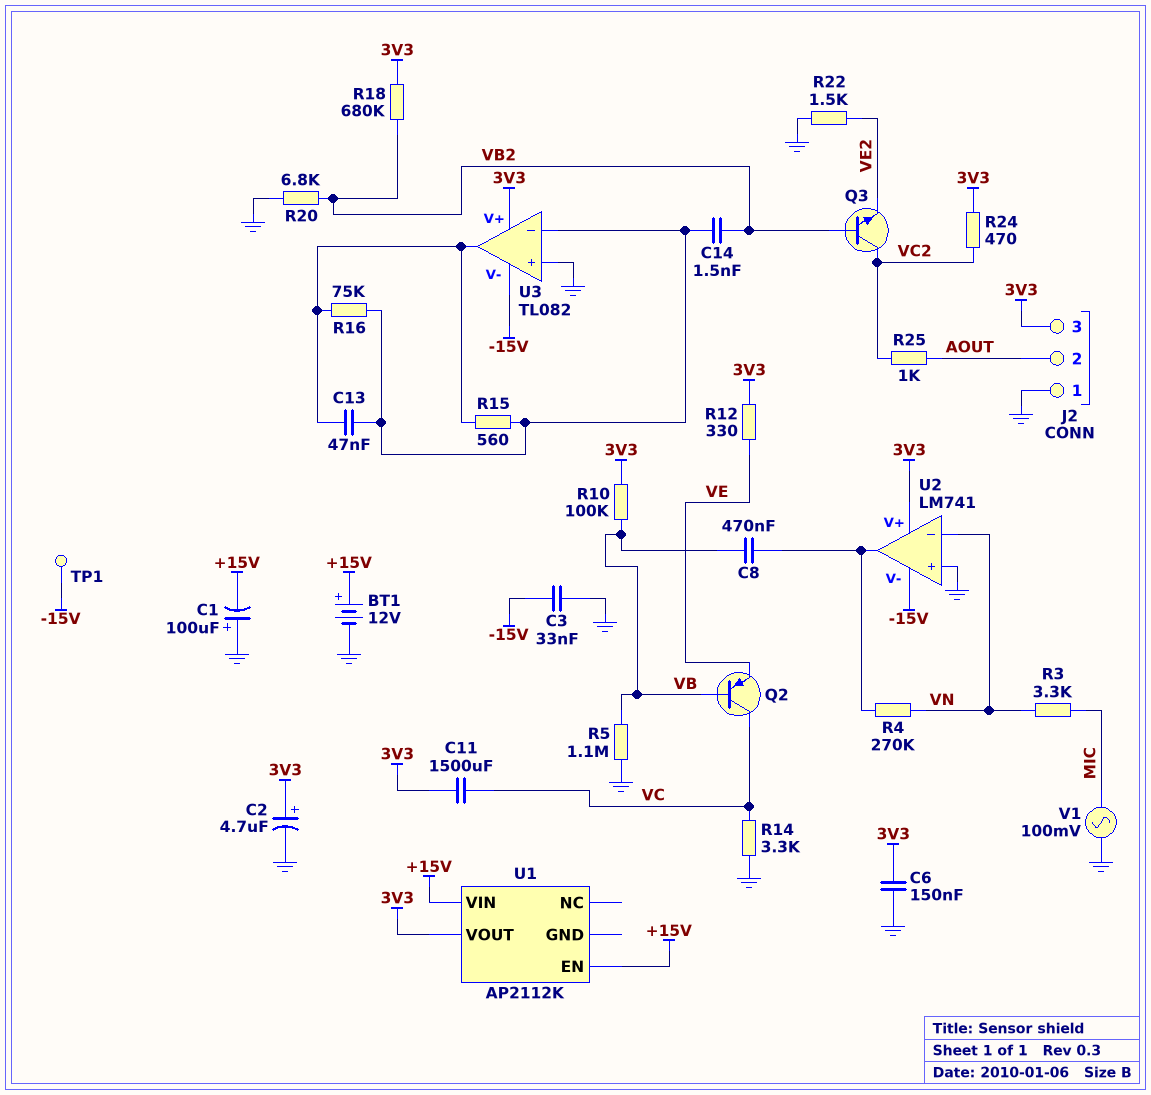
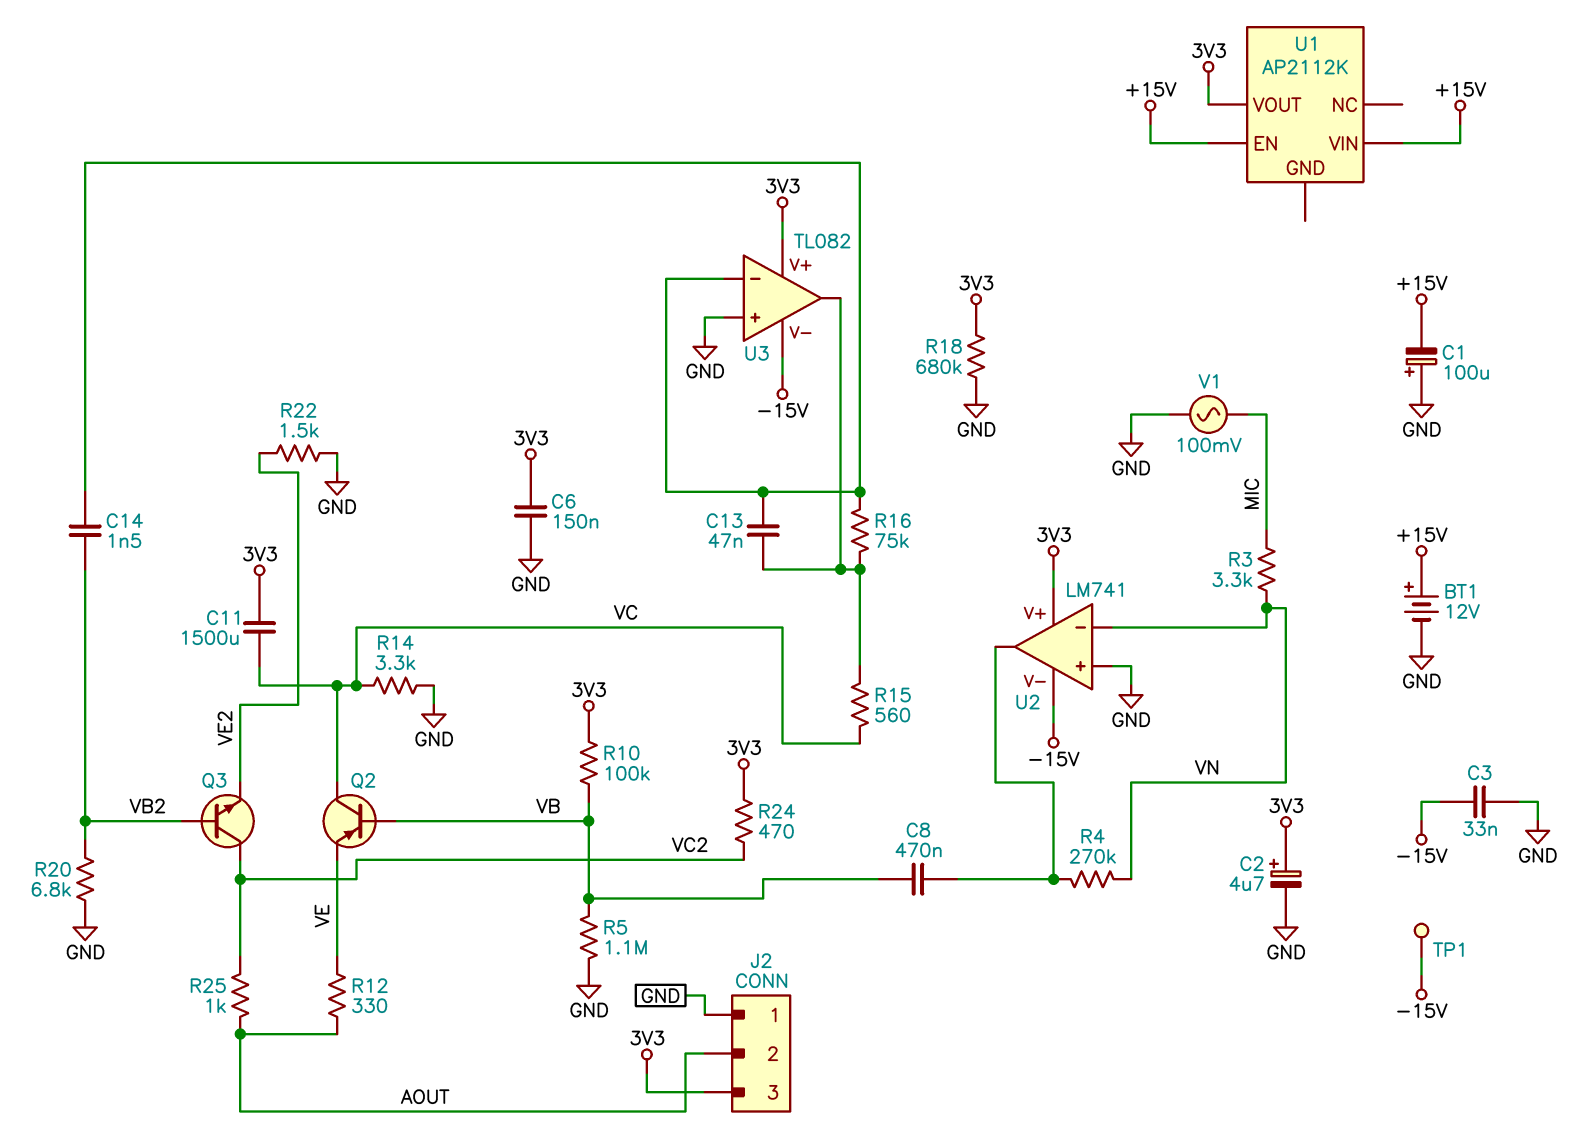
R12: 330 (3V3, VE) -> 330 (AOUT, VE)
R15: 560 (U3/in-, U3/out) -> 560 (U3/out, VC)
R18: 680k (3V3, VB2) -> 680k (3V3, GND)

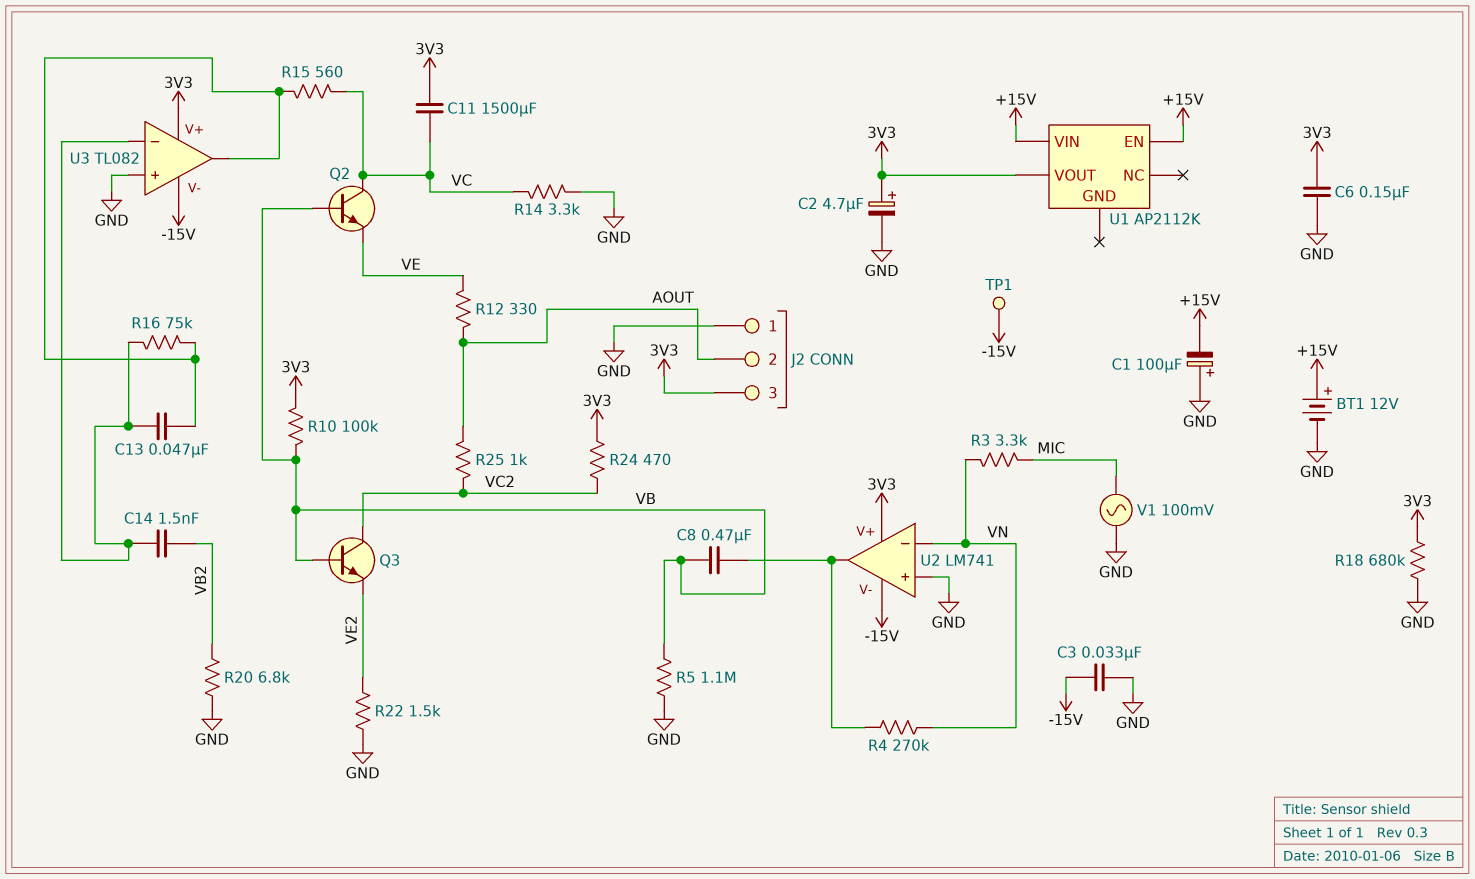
Q2: PNP (B VB, C VC, E VE) -> NPN (B VB, C VC, E VE)
Q3: NPN (B VB2, C VC2, E VE2) -> NPN (B VB, C VC2, E VE2)

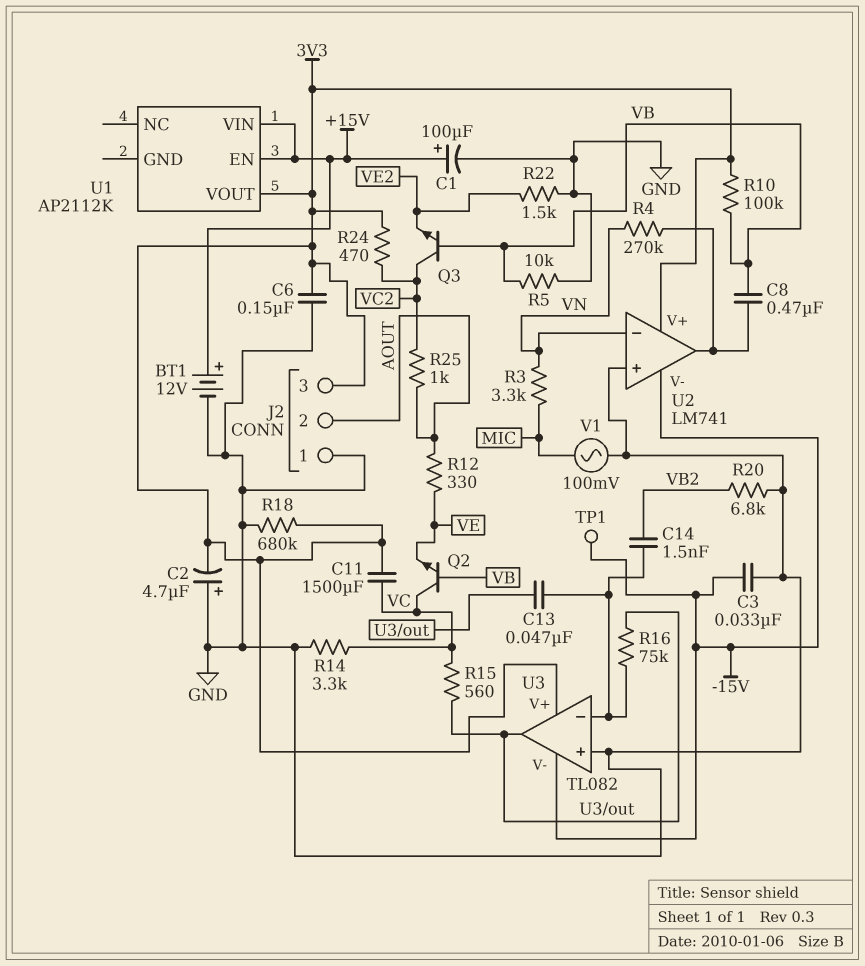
C1: 100uF (plus GND, minus +15V) -> 100uF (plus +15V, minus GND)
C2: 4.7uF (plus 3V3, minus GND) -> 4.7uF (plus GND, minus 3V3)
R5: 1.1M (GND, VB) -> 10k (GND, VB)

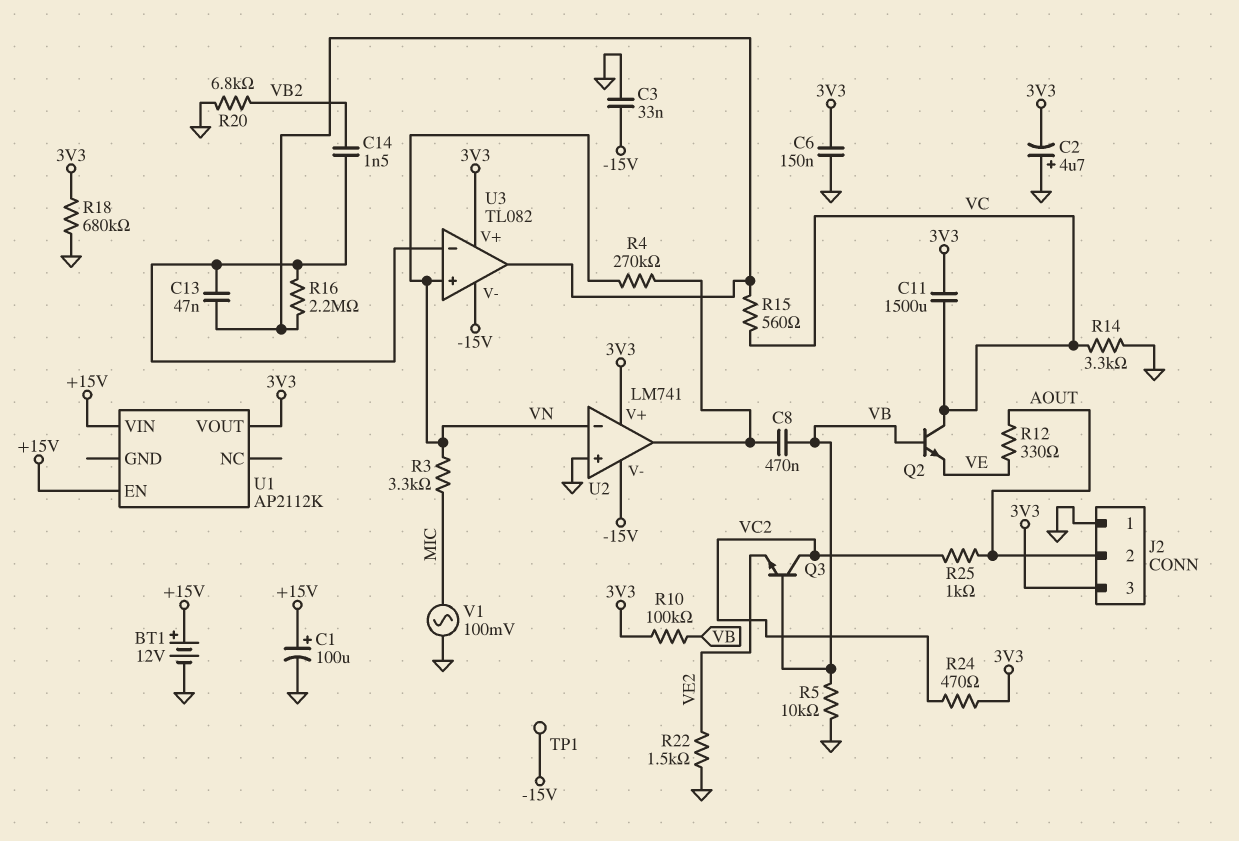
R16: 75k (U3/in-, U3/out) -> 2.2M (U3/in-, U3/out)
U3 pin in+: GND -> VN

